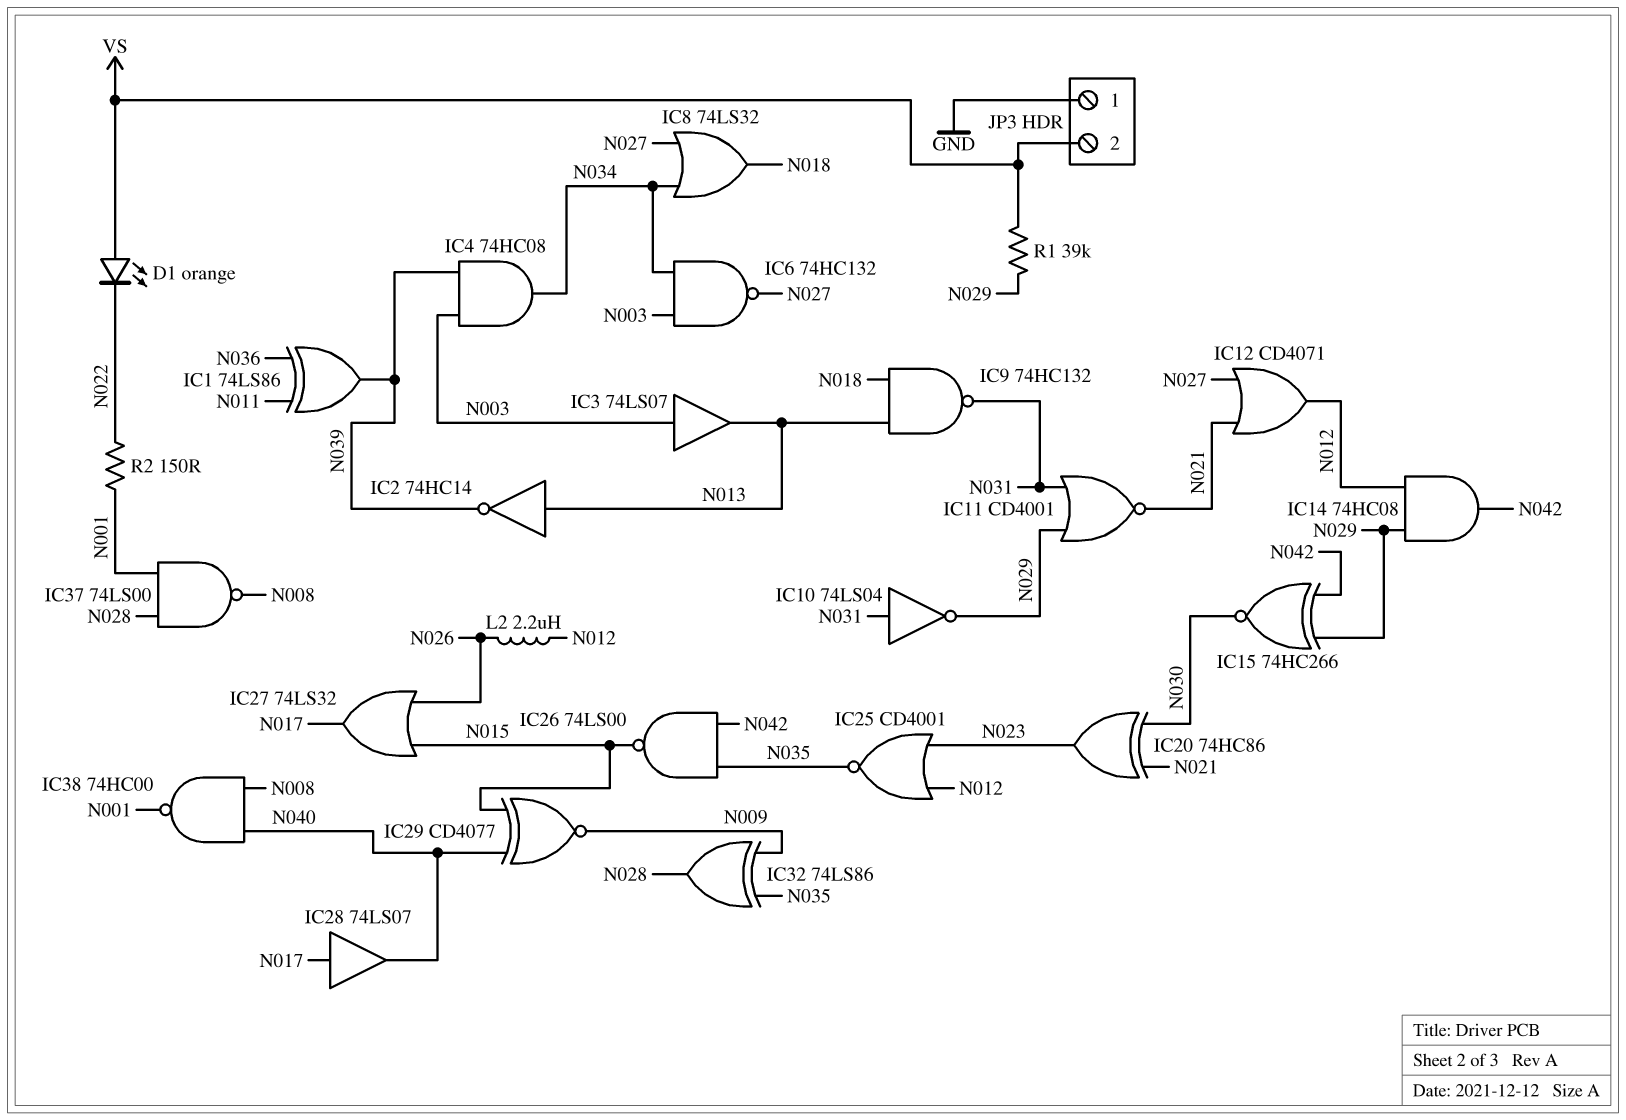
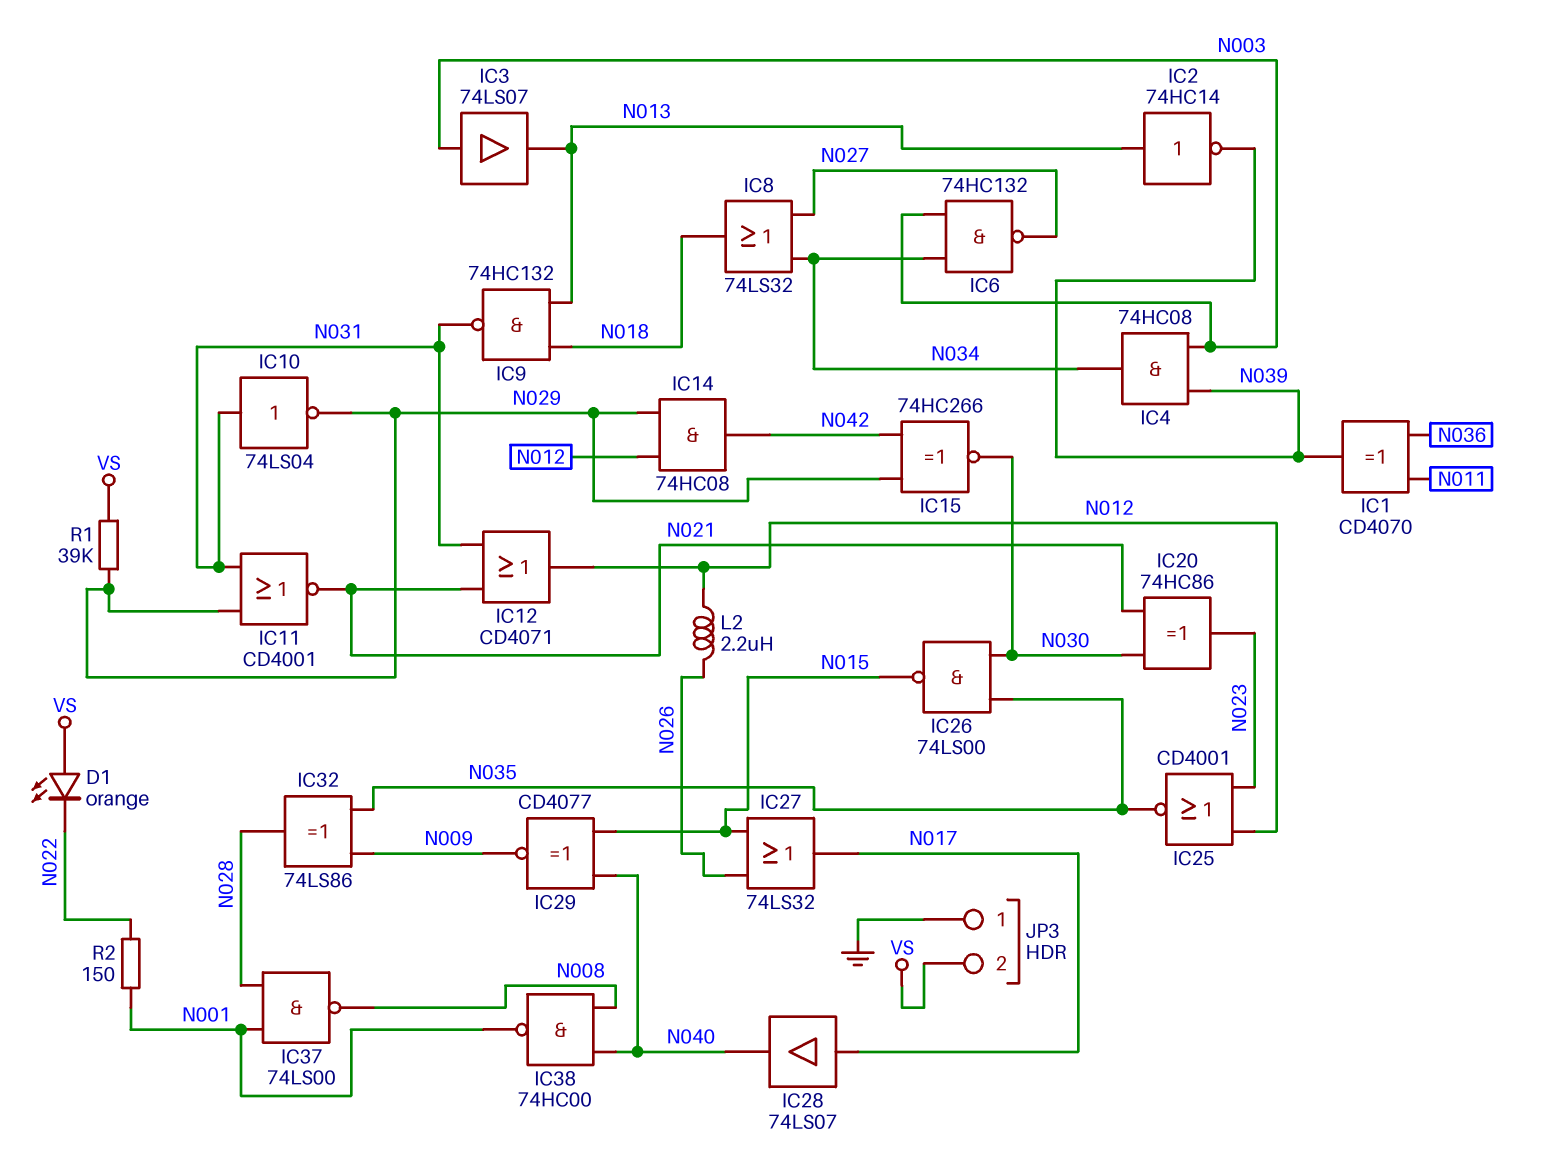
IC1: XOR 74LS86 (in N011, in N036, out N039) -> XOR CD4070 (in N011, in N036, out N039)
IC12: OR CD4071 (in N021, in N027, out N012) -> OR CD4071 (in N021, in N031, out N012)
IC26: NAND 74LS00 (in N035, in N042, out N015) -> NAND 74LS00 (in N030, in N035, out N015)

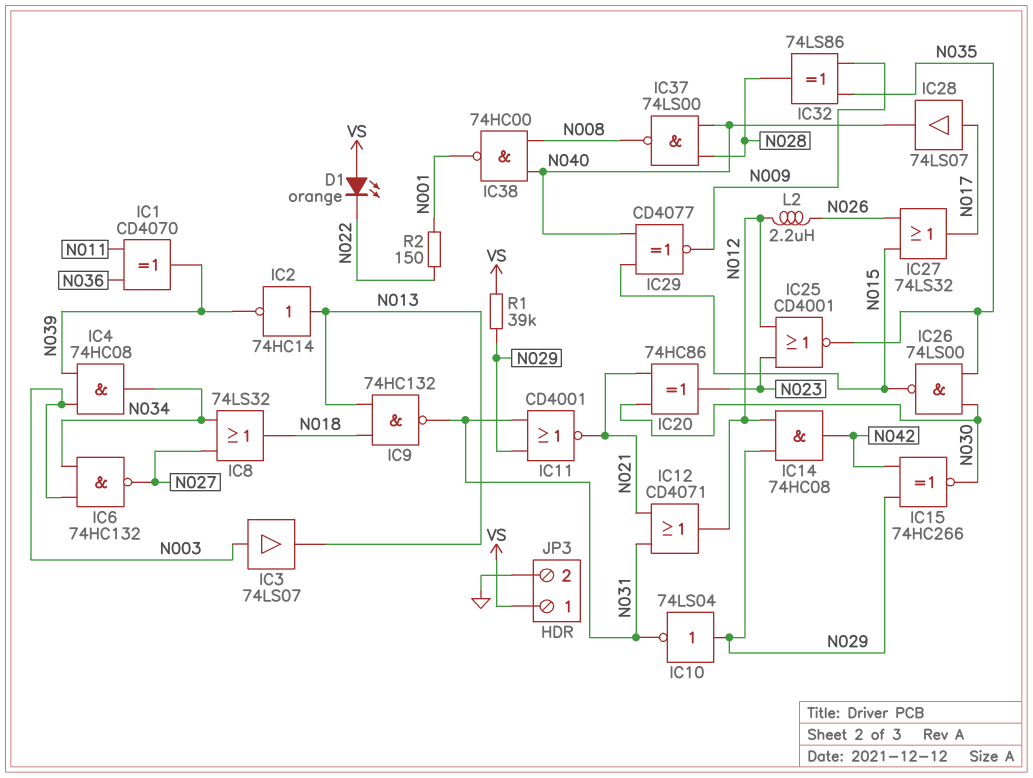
IC10: NOT 74LS04 (in N031, out N029) -> NOT 74LS04 (in N029, out N031)
IC37: NAND 74LS00 (in N001, in N028, out N008) -> NAND 74LS00 (in N028, in N040, out N008)
JP3 pin 1: GND -> VS
JP3 pin 2: VS -> GND

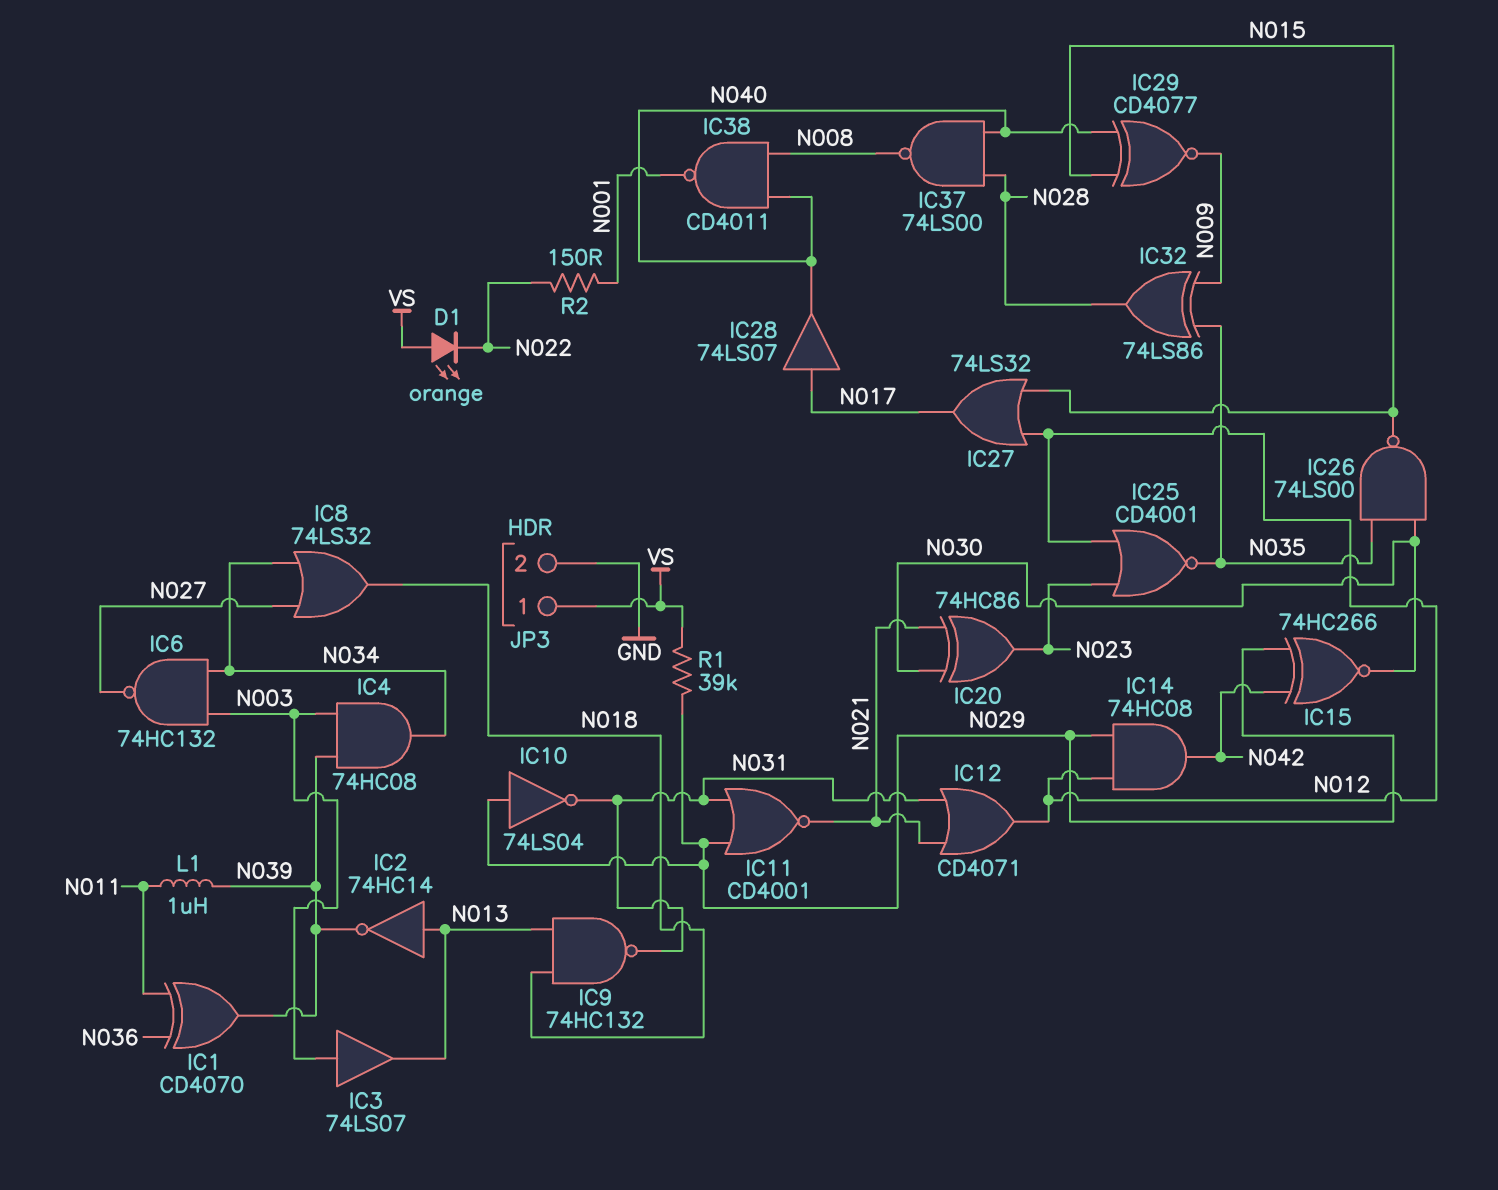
IC27: OR 74LS32 (in N015, in N026, out N017) -> OR 74LS32 (in N012, in N015, out N017)
IC38: NAND 74HC00 (in N008, in N040, out N001) -> NAND CD4011 (in N008, in N040, out N001)
L1: none -> 1uH (N011, N039)
L2: 2.2uH (N012, N026) -> none

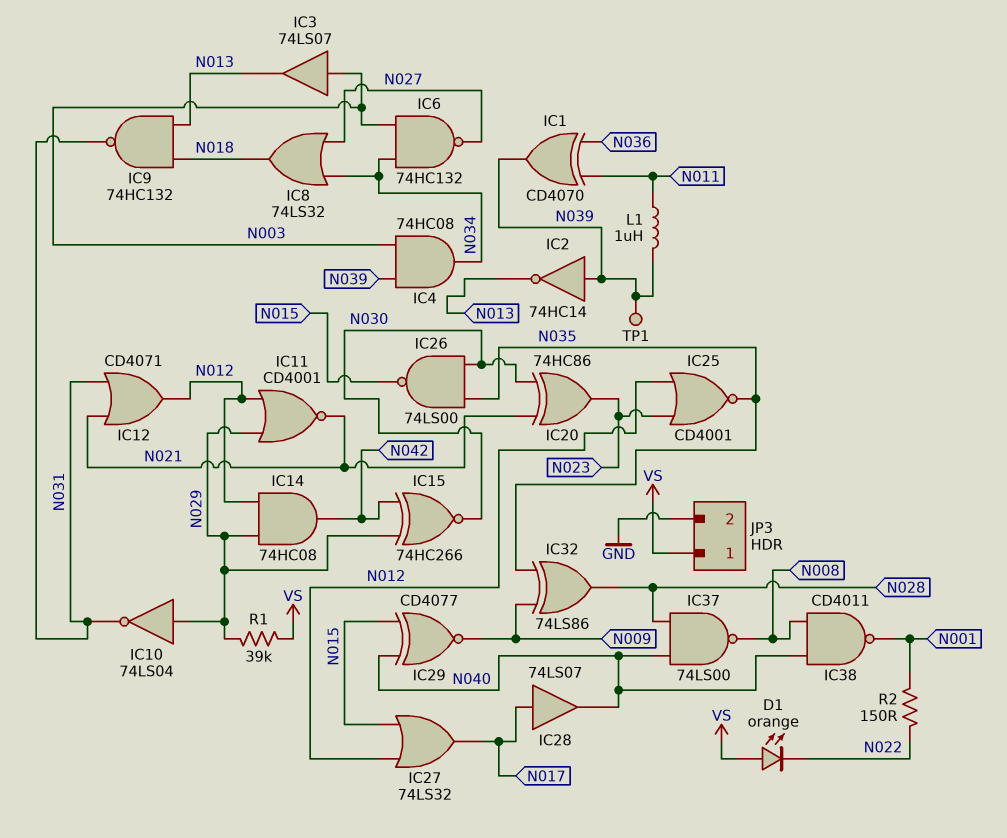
IC2: NOT 74HC14 (in N013, out N039) -> NOT 74HC14 (in N039, out N013)
IC11: NOR CD4001 (in N029, in N031, out N021) -> NOR CD4001 (in N012, in N029, out N021)
TP1: none -> test point (N039)

